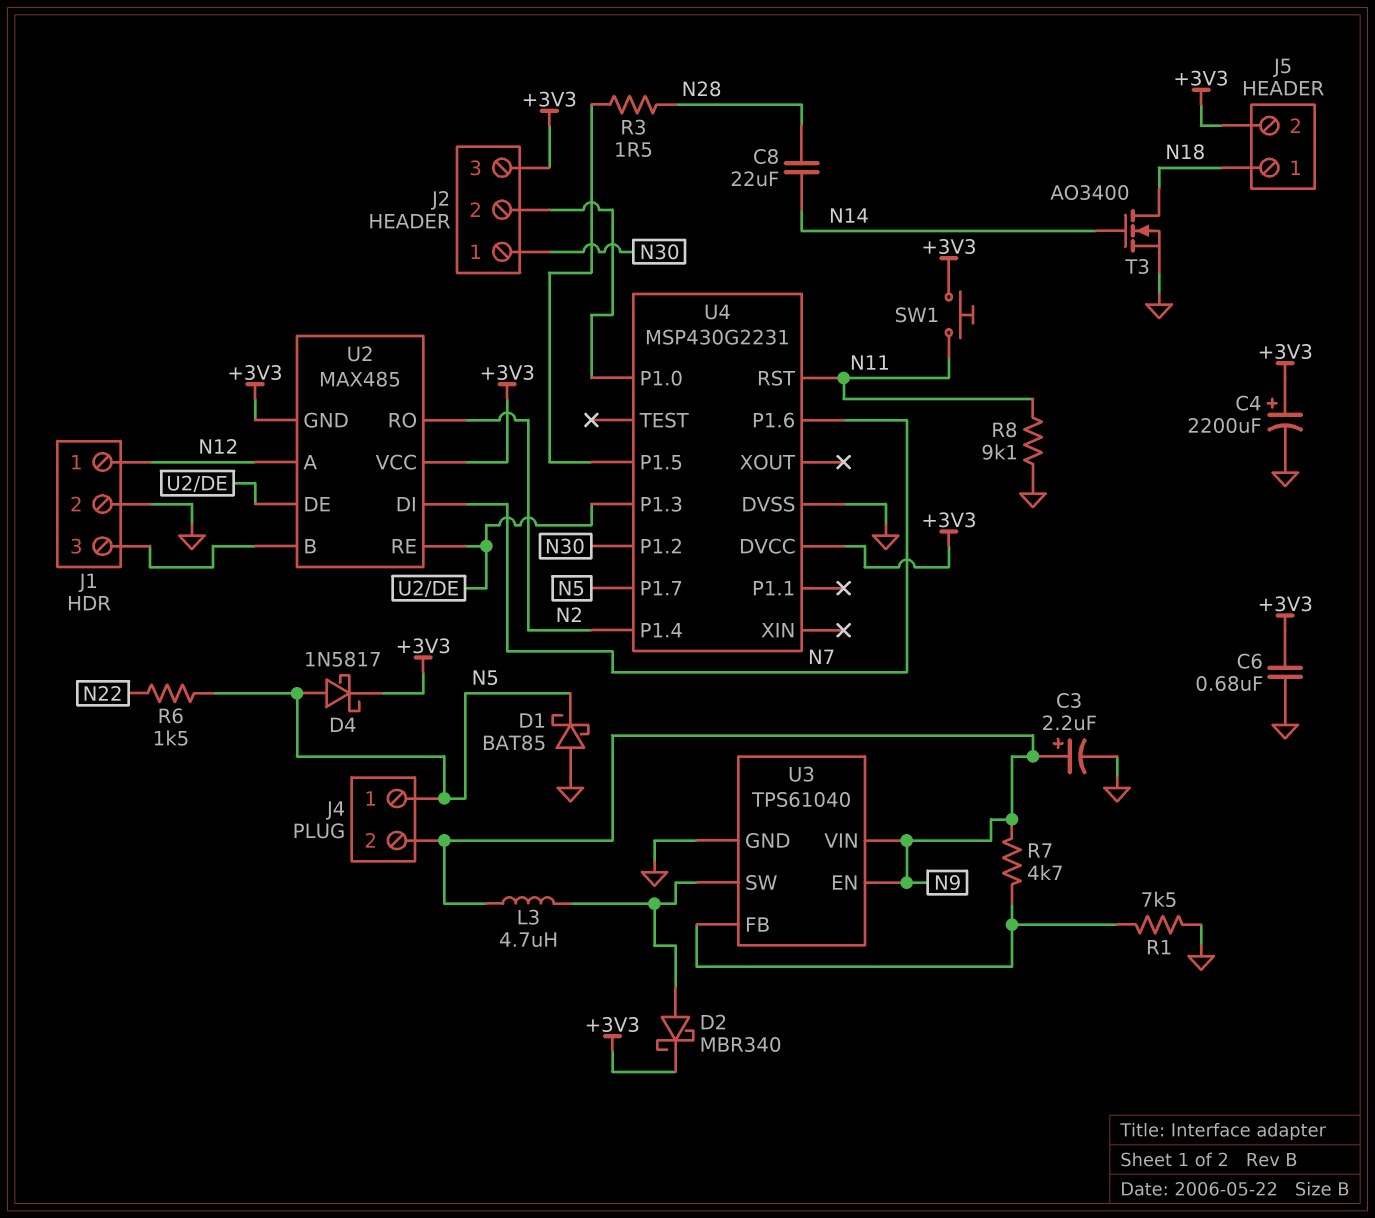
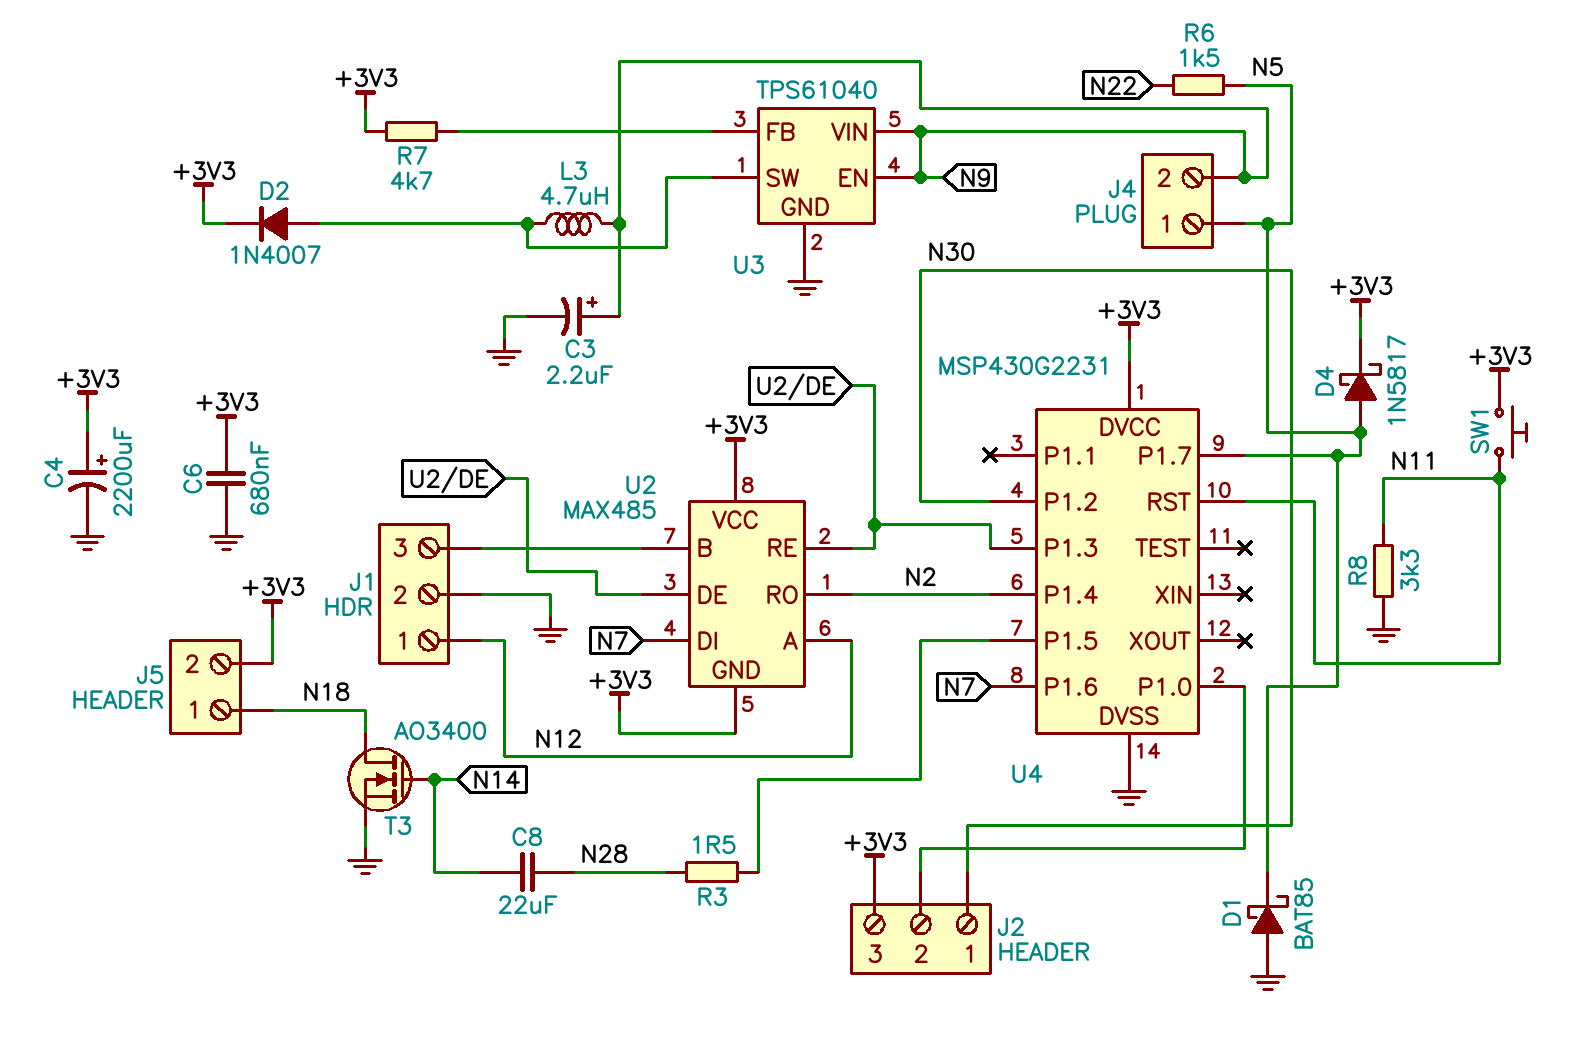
D2: schottky MBR340 (A U3/SW, K +3V3) -> diode 1N4007 (A U3/SW, K +3V3)
R1: 7.5k (GND, U3/FB) -> none
R7: 4.7k (N9, U3/FB) -> 4.7k (+3V3, U3/FB)
R8: 9.1k (GND, N11) -> 3.3k (GND, N11)

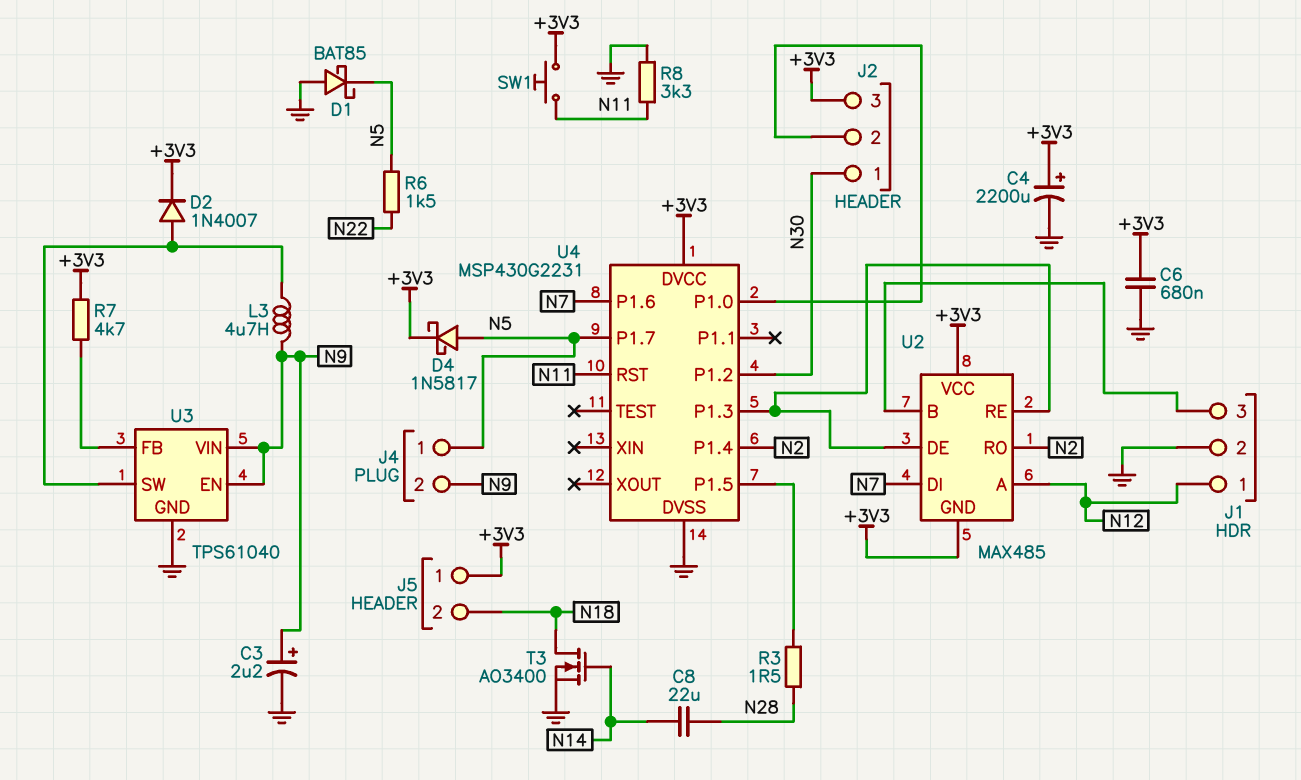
J5 pin 1: N18 -> +3V3
J5 pin 2: +3V3 -> N18

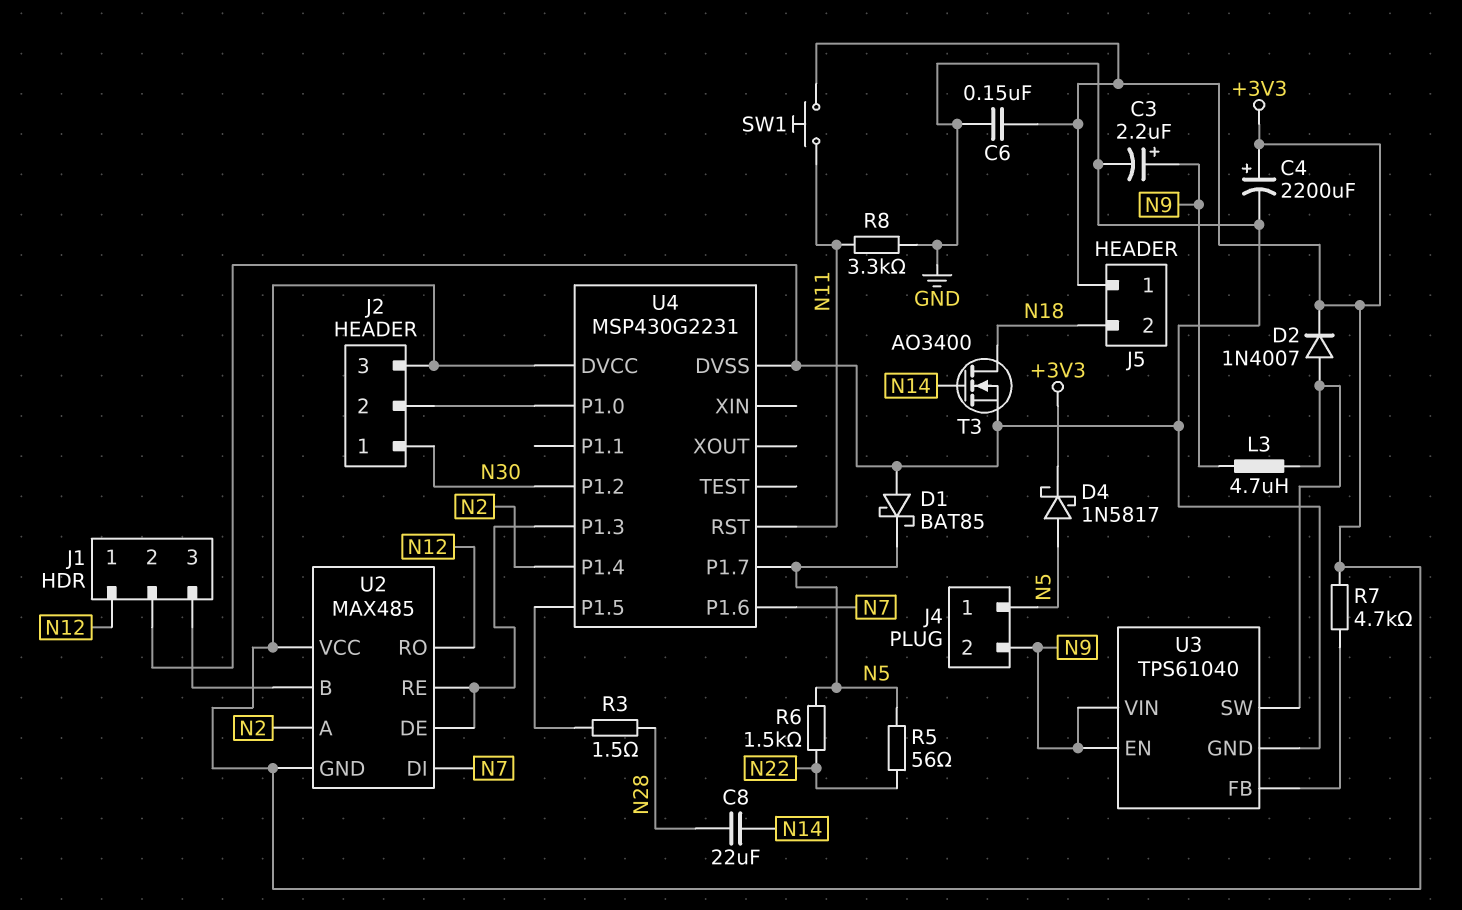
C6: 680nF (+3V3, GND) -> 150nF (+3V3, GND)
R5: none -> 56 (N5, N22)
U2 pin A: N12 -> N2
U2 pin RO: N2 -> N12

